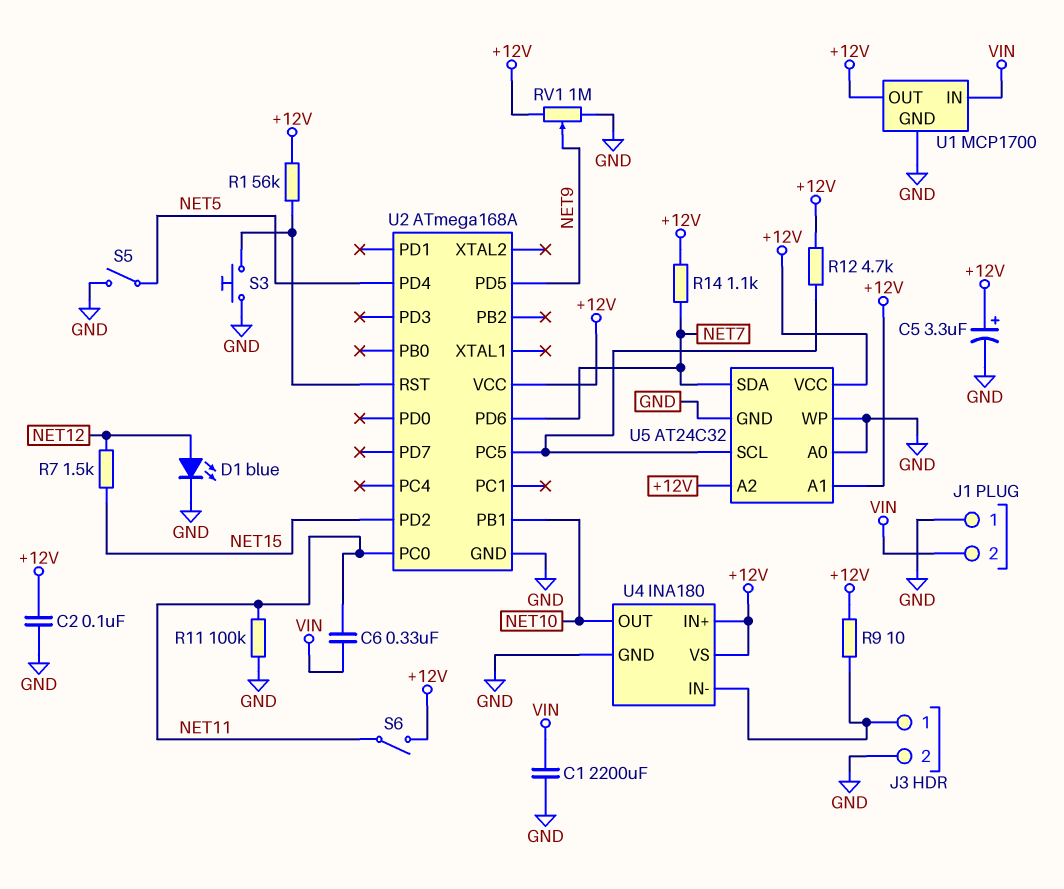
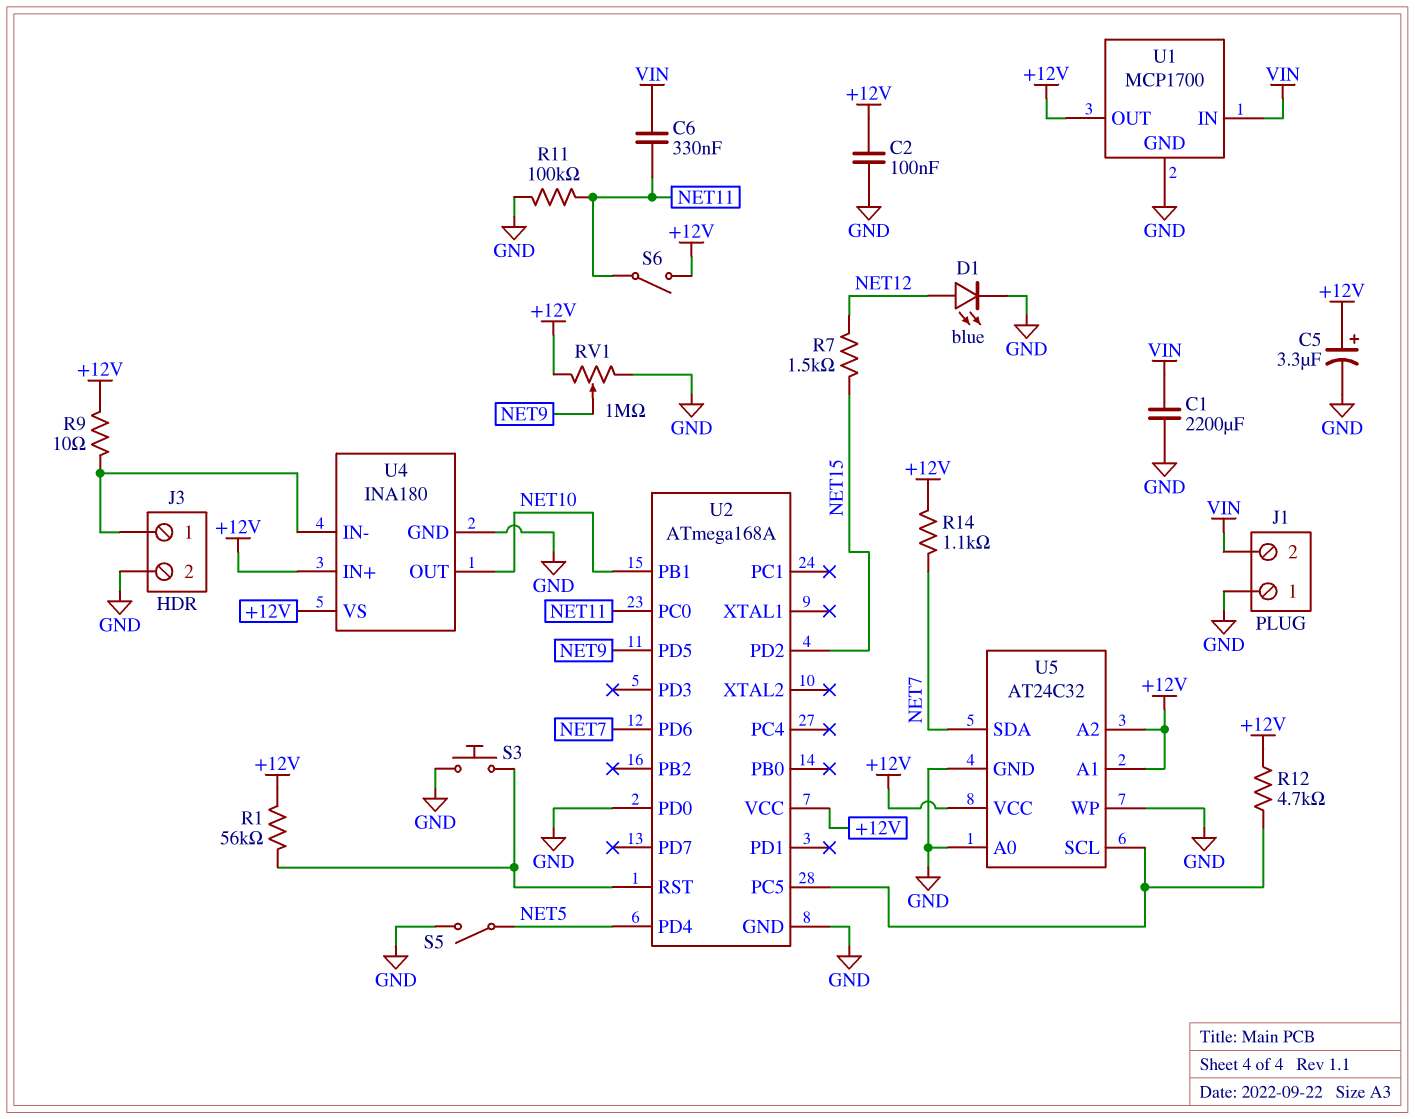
U2 pin PD0: none -> GND

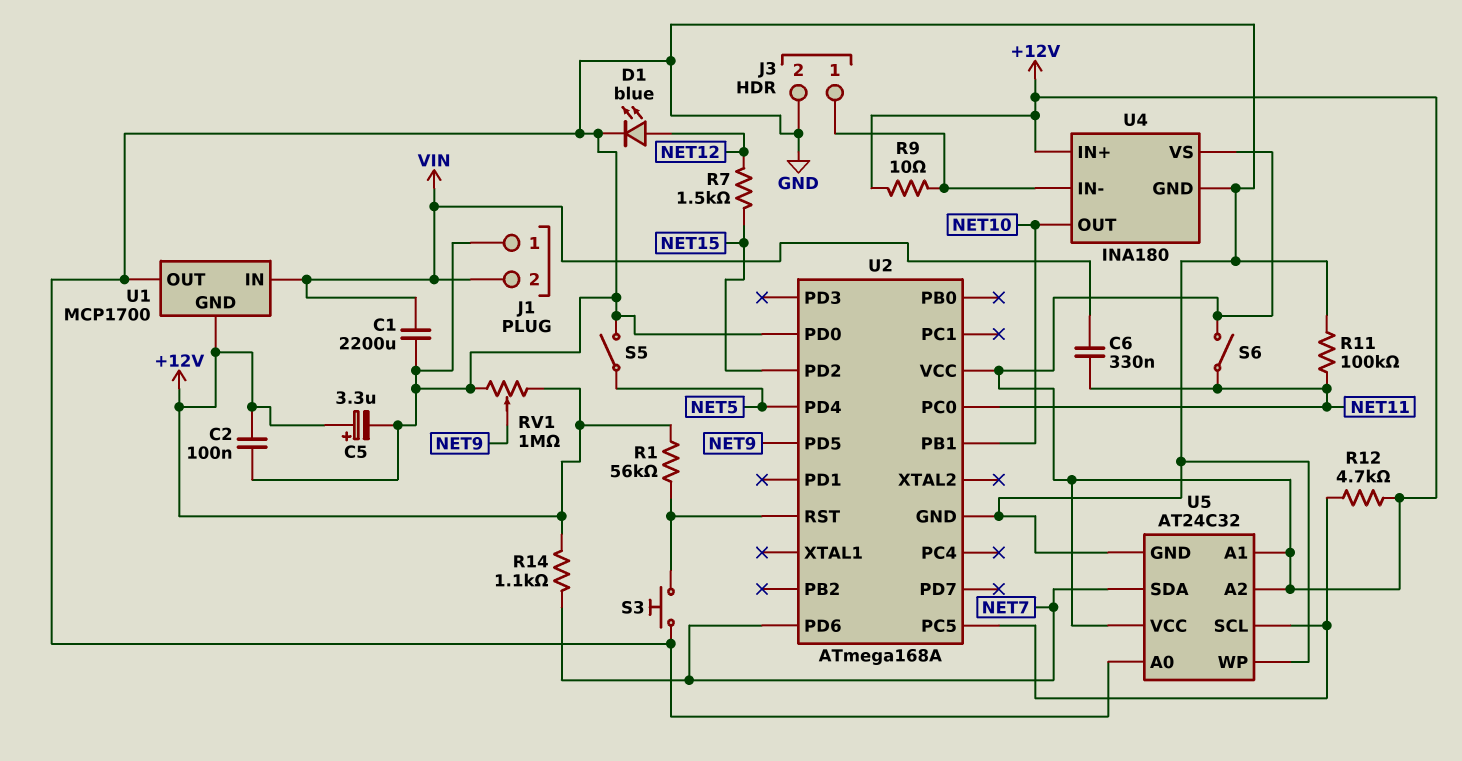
U1 pin GND: GND -> +12V
U1 pin OUT: +12V -> GND

